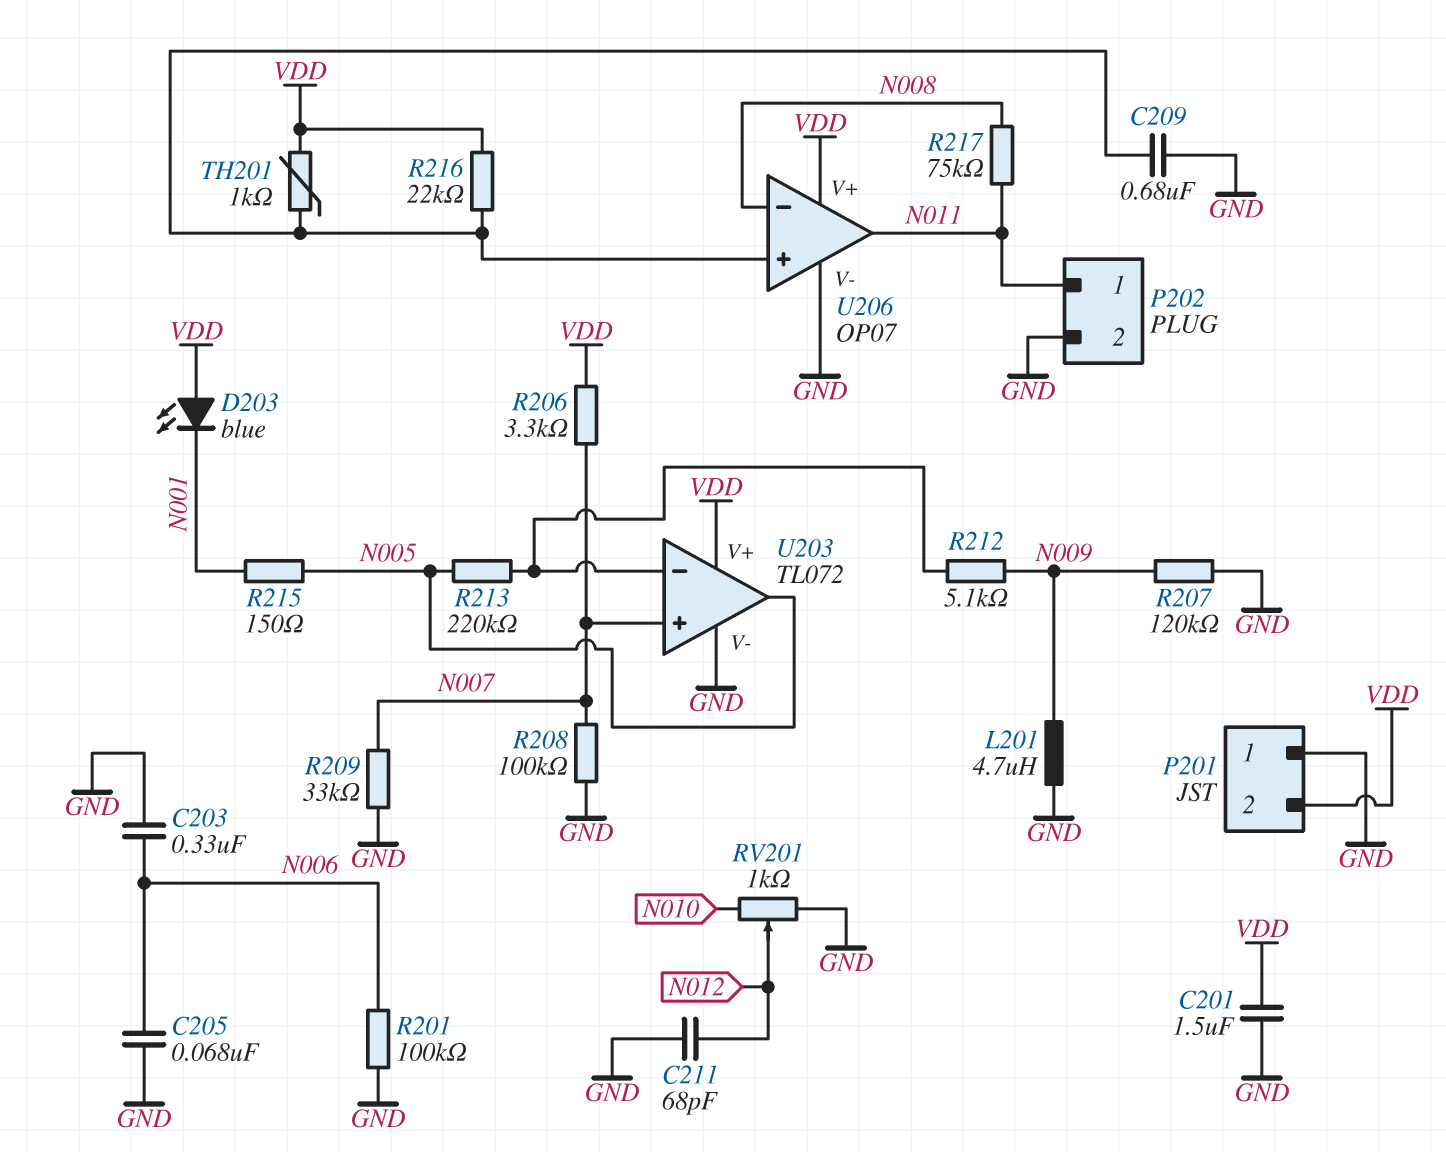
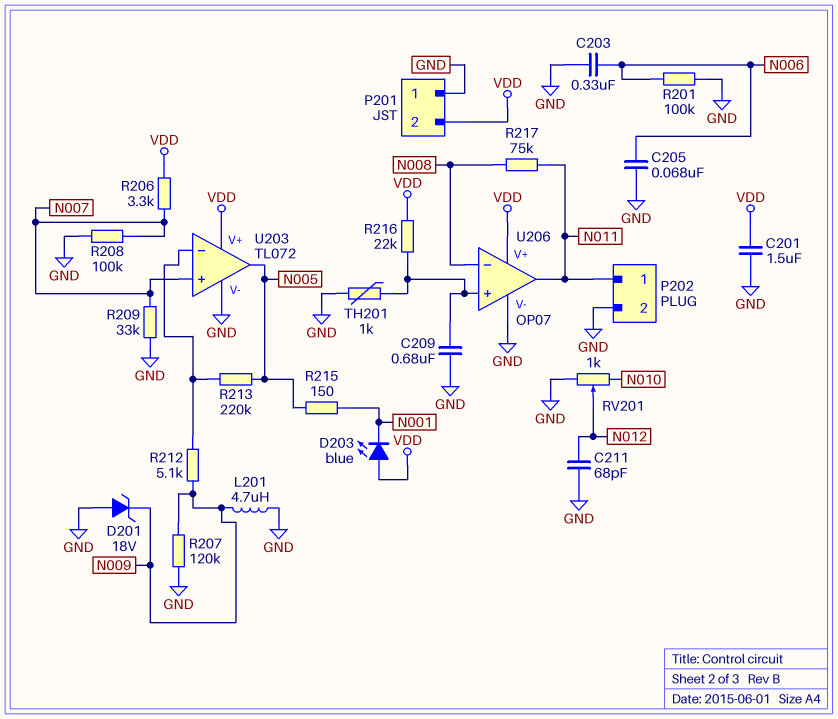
D201: none -> zener 18V (A GND, K N009)
TH201: 1k (U206/in+, VDD) -> 1k (GND, U206/in+)

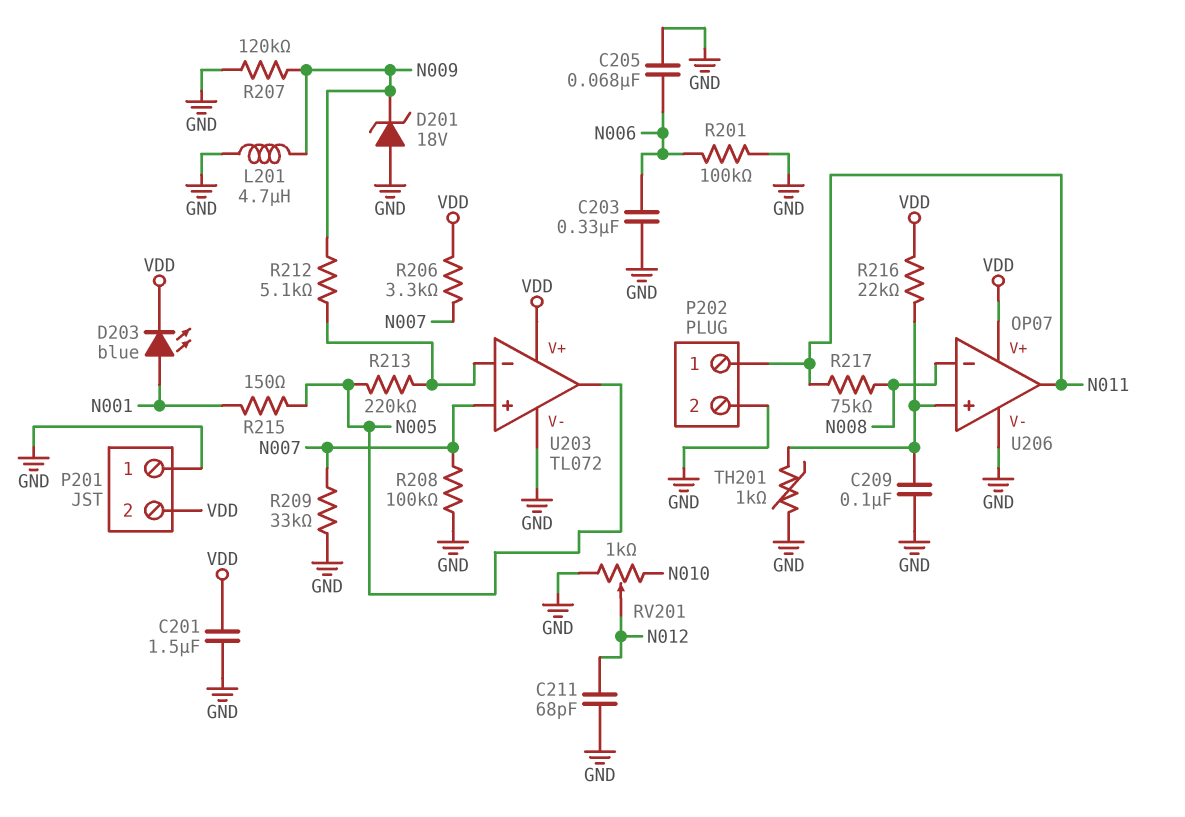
C209: 680nF (GND, U206/in+) -> 100nF (GND, U206/in+)
D203: LED blue (A VDD, K N001) -> LED blue (A N001, K VDD)

